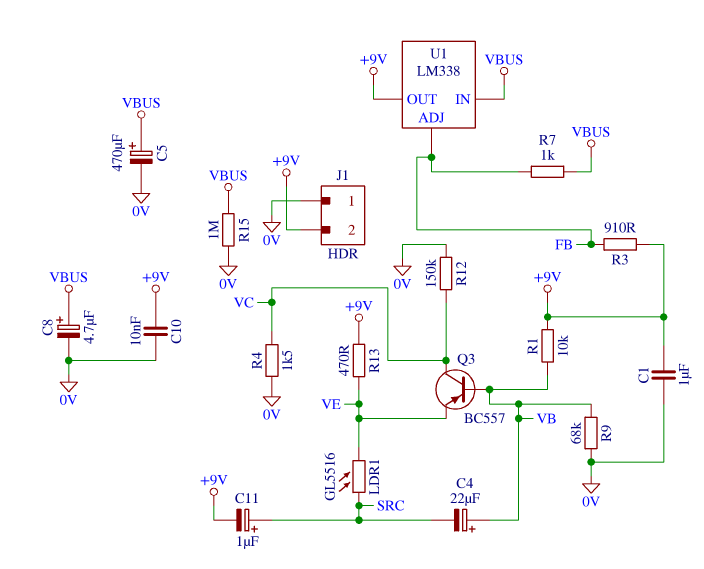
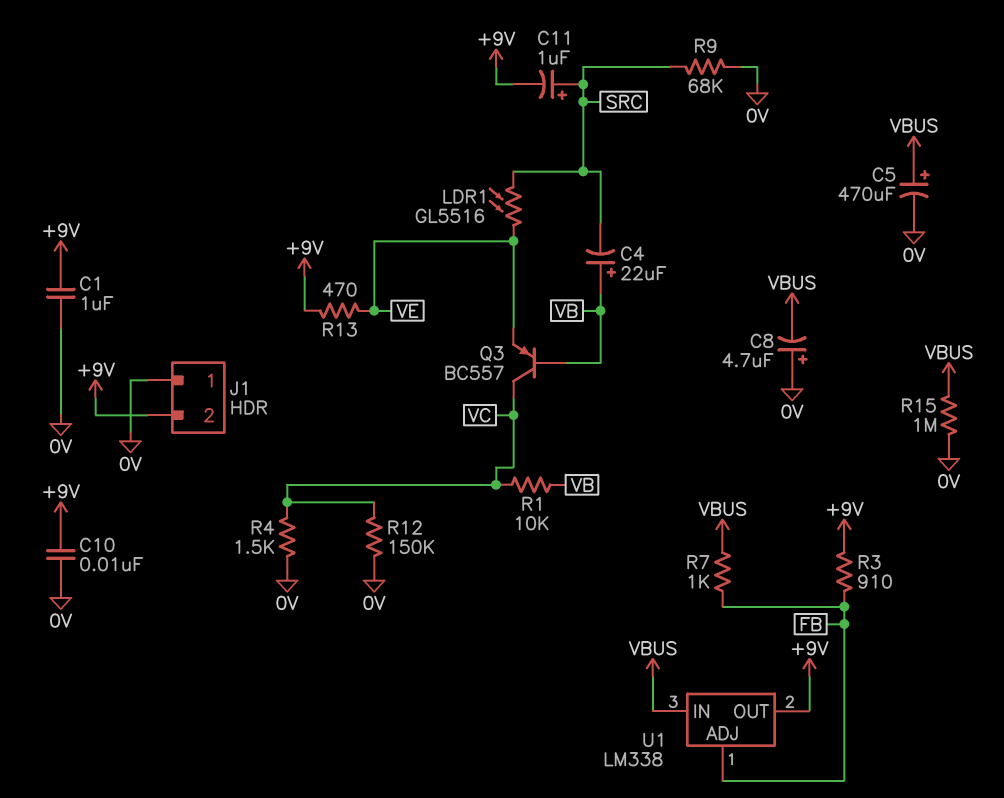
C8: 4.7uF (plus VBUS, minus 0V) -> 4.7uF (plus 0V, minus VBUS)
R1: 10k (+9V, VB) -> 10k (VB, VC)
R9: 68k (0V, VB) -> 68k (0V, SRC)

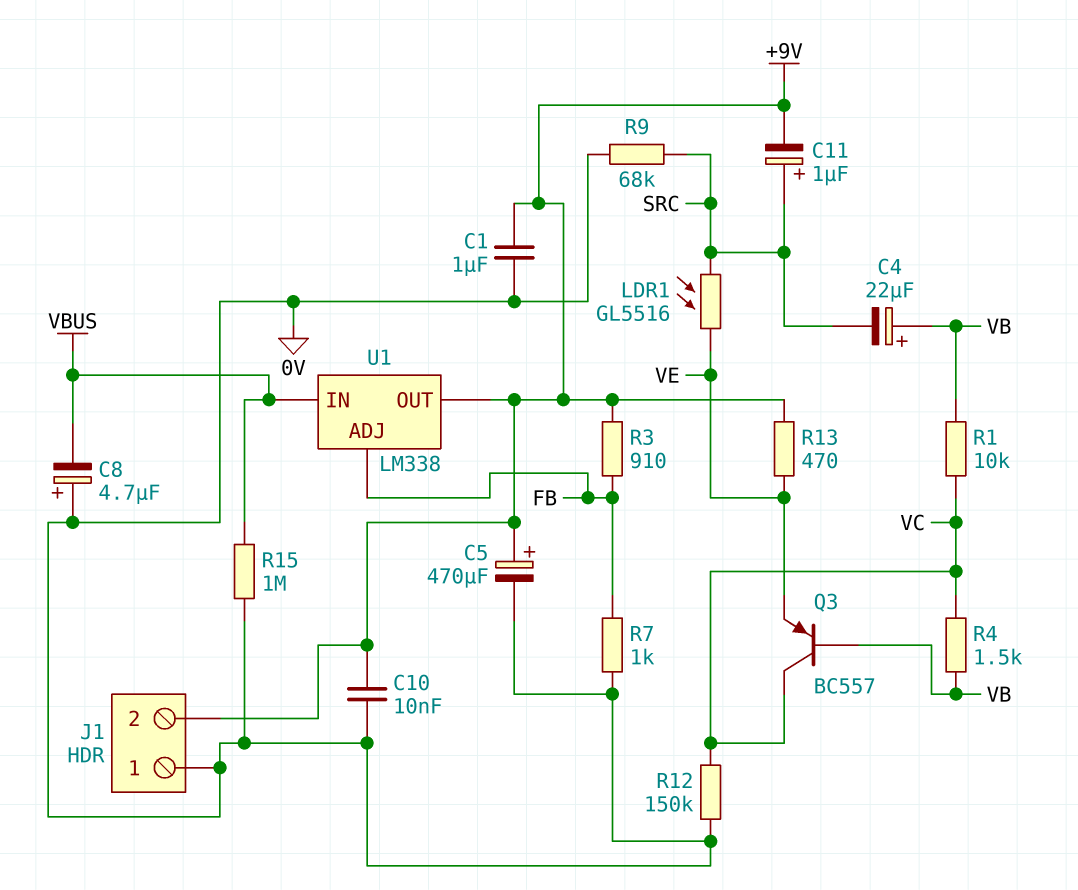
C5: 470uF (plus VBUS, minus 0V) -> 470uF (plus +9V, minus 0V)
R4: 1.5k (0V, VC) -> 1.5k (VB, VC)
R7: 1k (FB, VBUS) -> 1k (0V, FB)

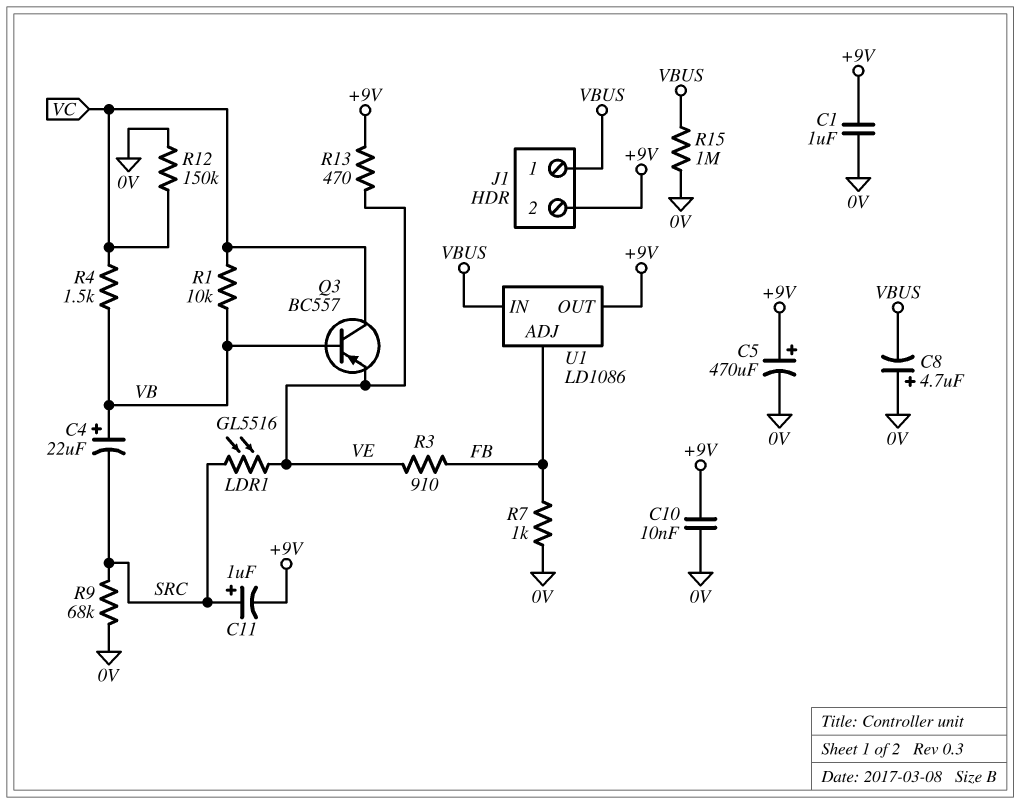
J1 pin 1: 0V -> VBUS
R3: 910 (+9V, FB) -> 910 (FB, VE)
U1: LM338 -> LD1086

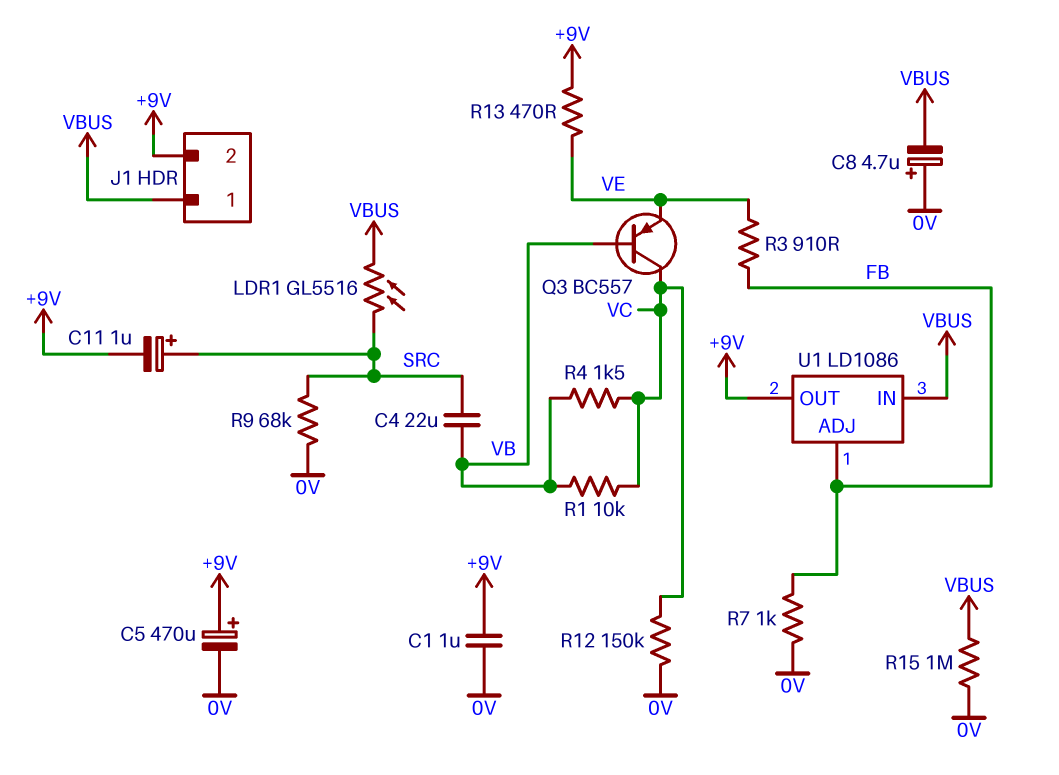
C4: 22uF (plus VB, minus SRC) -> 22uF (SRC, VB)
C10: 10nF (+9V, 0V) -> none
LDR1: GL5516 (SRC, VE) -> GL5516 (SRC, VBUS)

